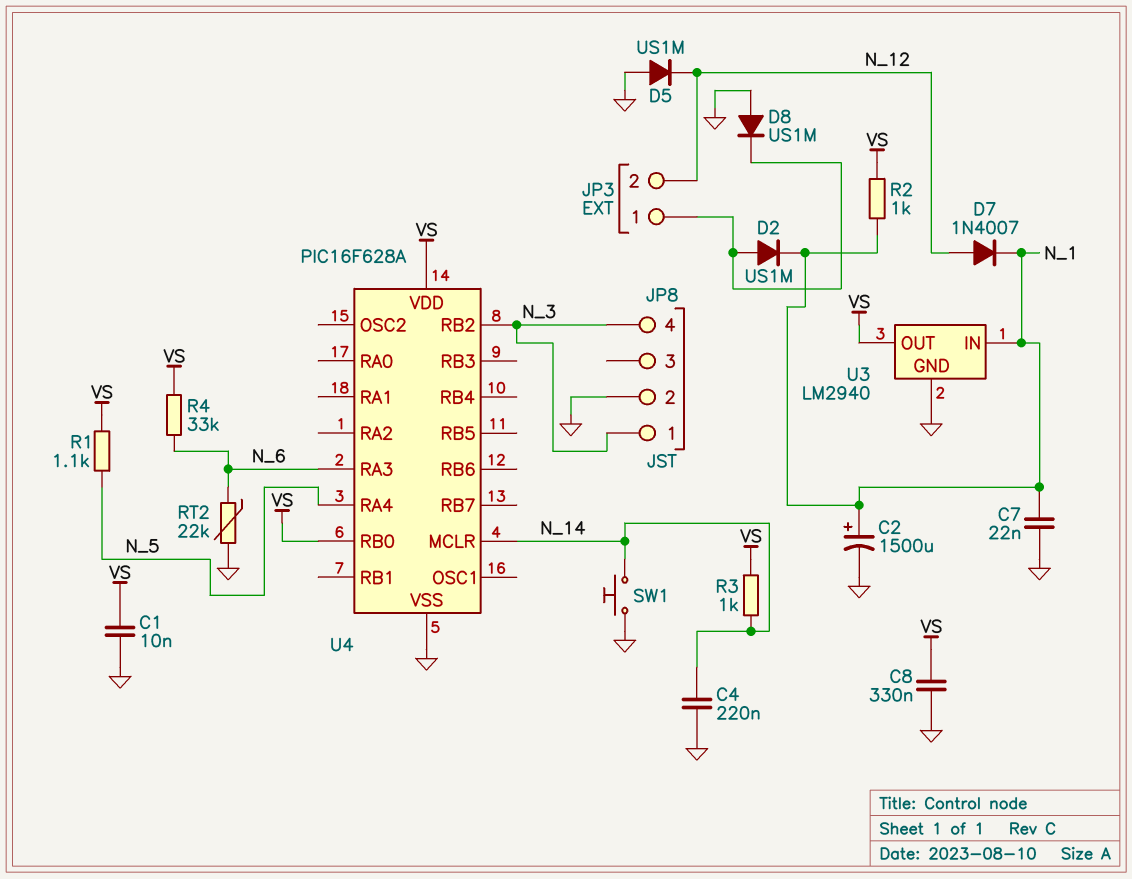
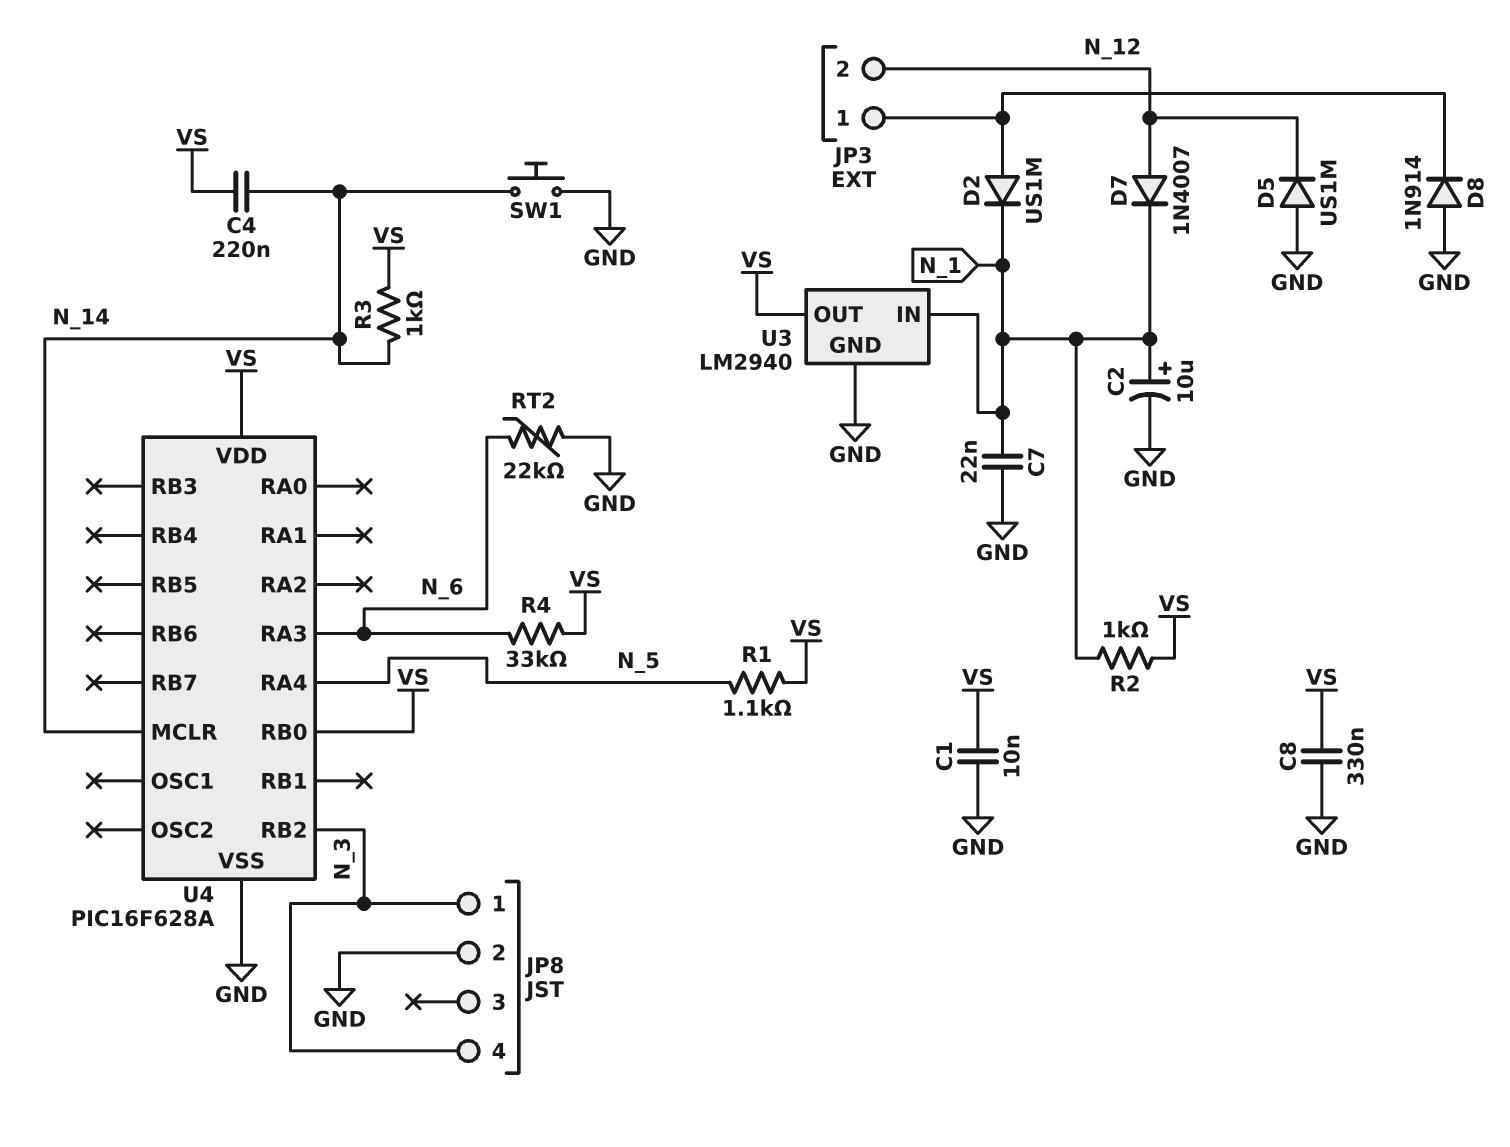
C2: 1500uF (plus N_1, minus GND) -> 10uF (plus N_1, minus GND)
C4: 220nF (GND, N_14) -> 220nF (N_14, VS)
D8: diode US1M (A GND, K JP3/1) -> diode 1N914 (A GND, K JP3/1)

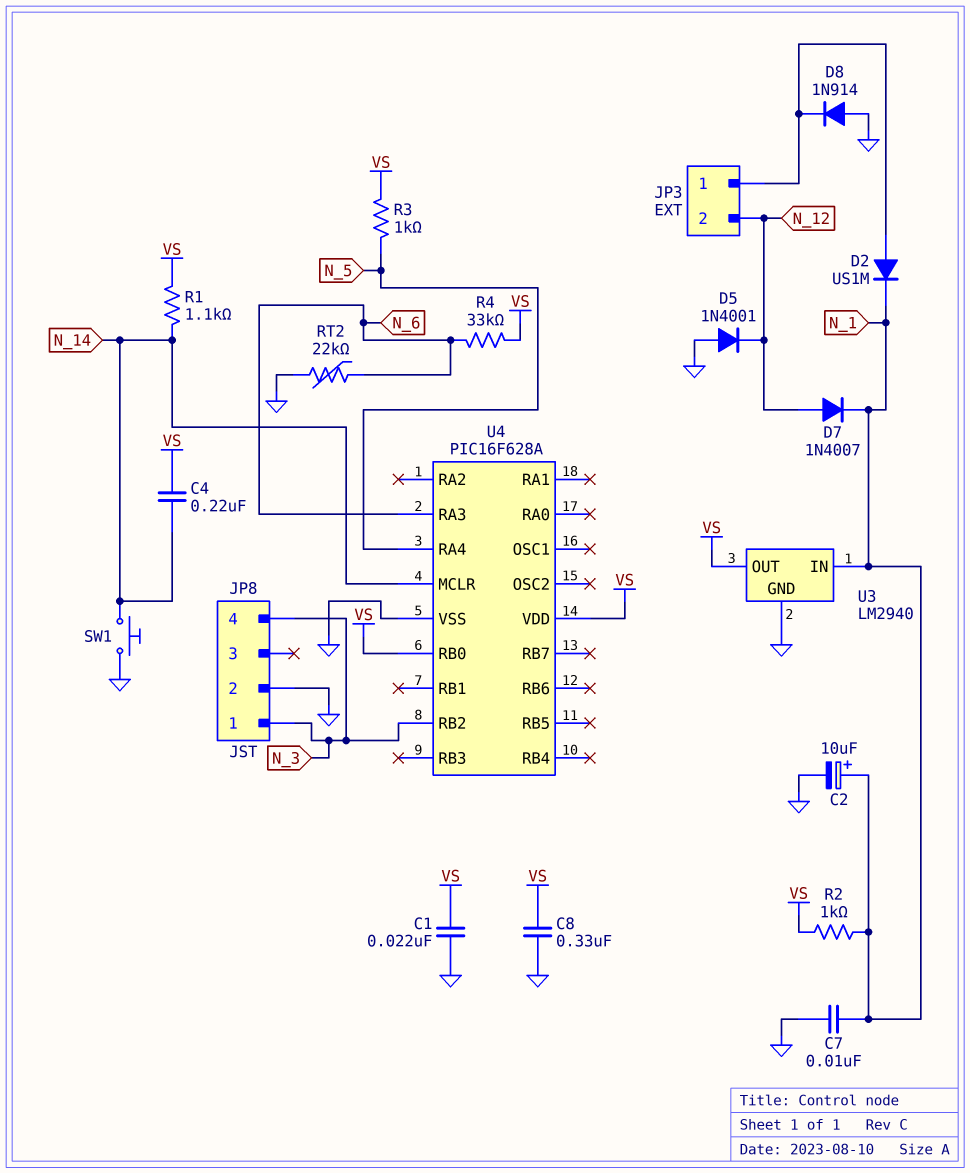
C1: 10nF (GND, VS) -> 22nF (GND, VS)
C7: 22nF (GND, N_1) -> 10nF (GND, N_1)
D5: diode US1M (A GND, K N_12) -> diode 1N4001 (A GND, K N_12)
R1: 1.1k (N_5, VS) -> 1.1k (N_14, VS)
R3: 1k (N_14, VS) -> 1k (N_5, VS)

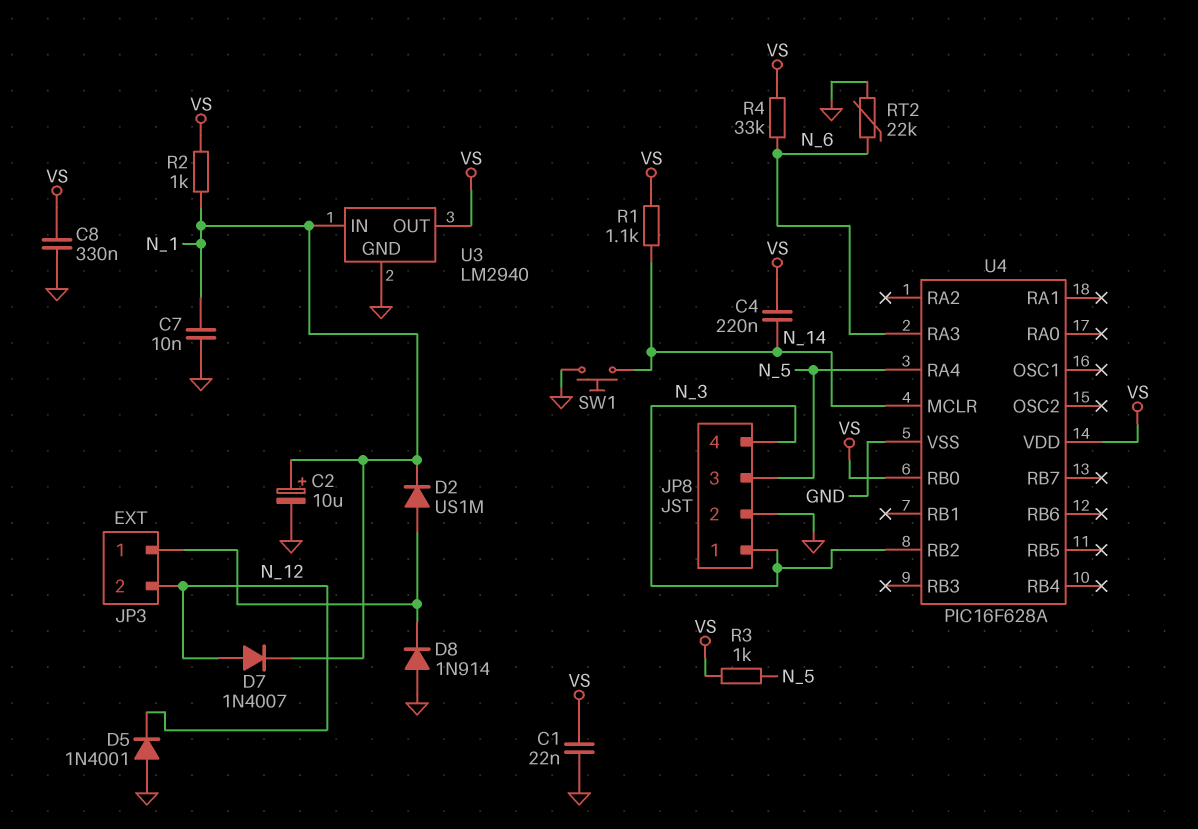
JP8 pin 3: none -> N_5

